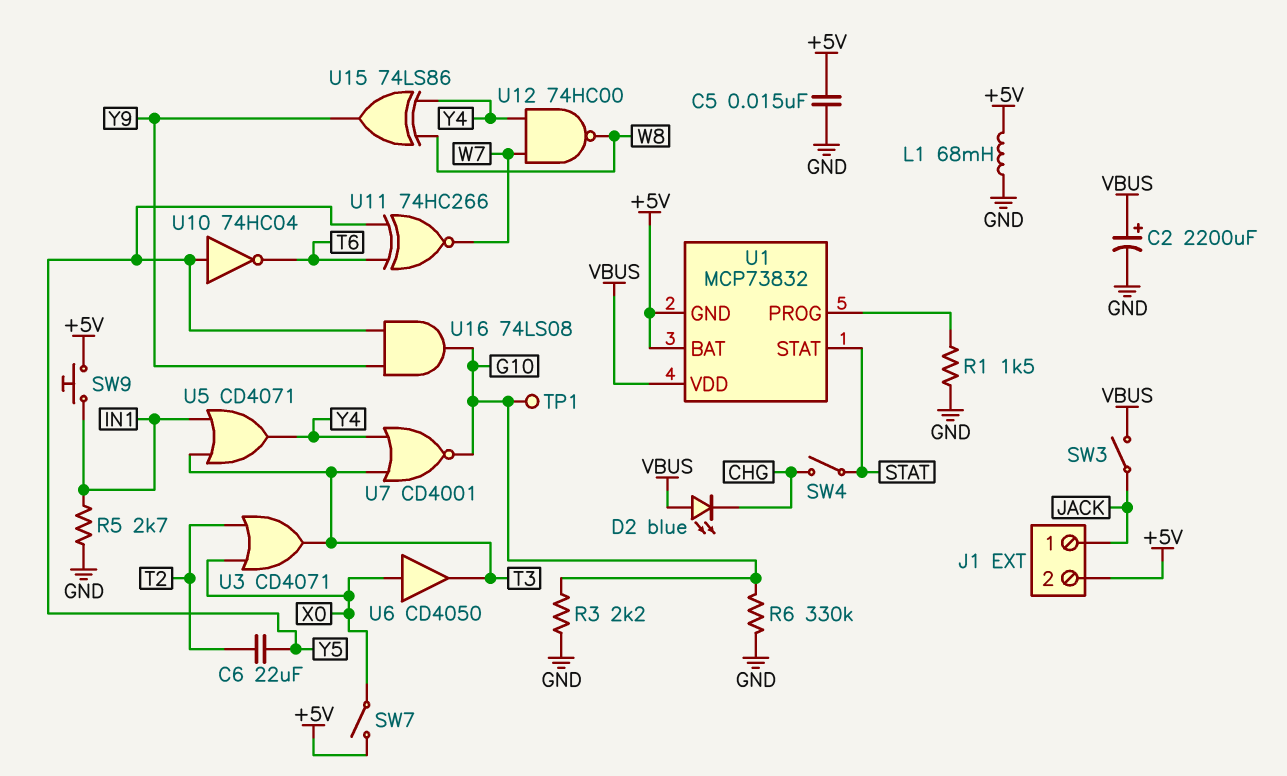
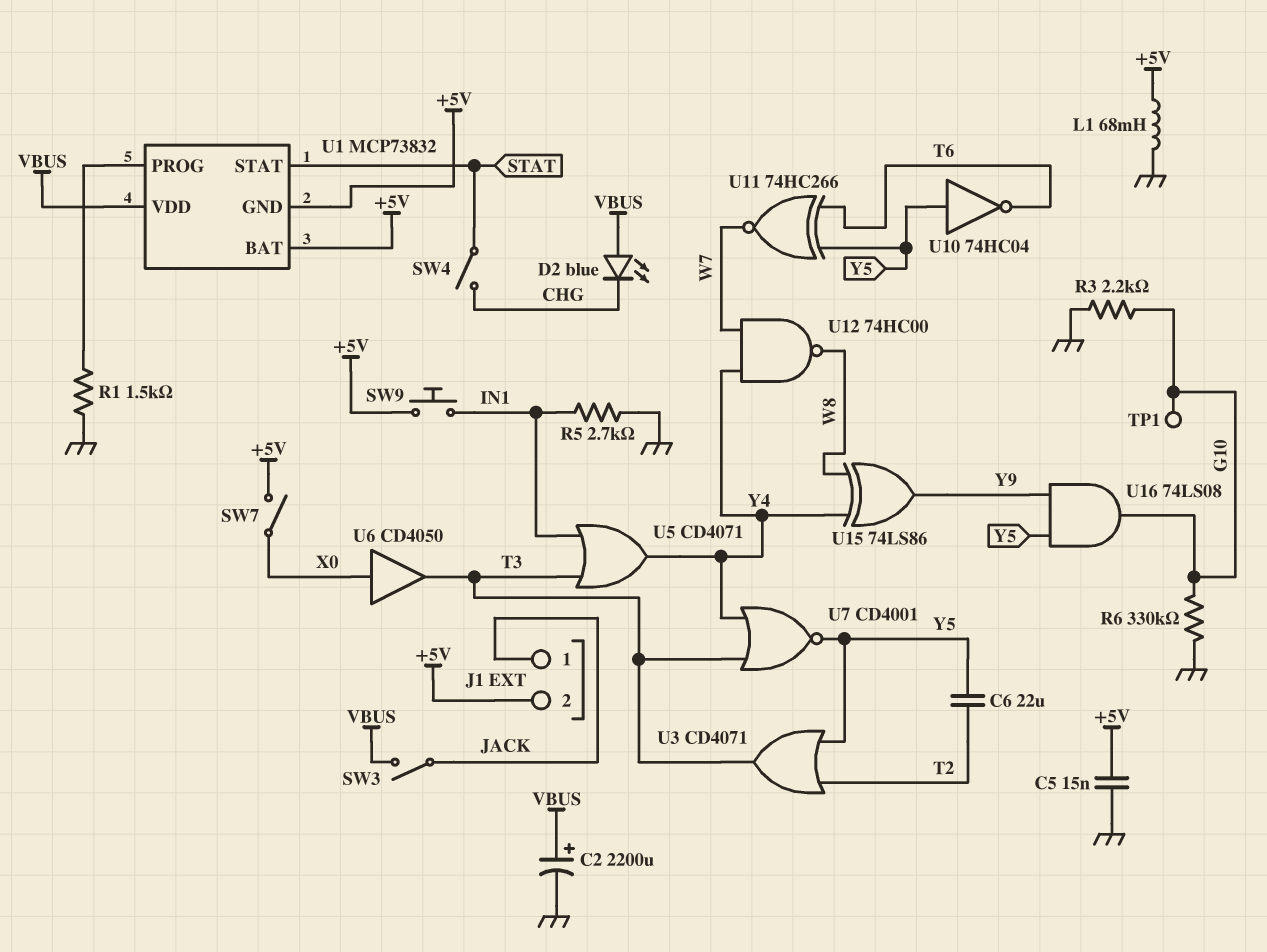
U3: OR CD4071 (in T2, in X0, out T3) -> OR CD4071 (in T2, in Y5, out T3)
U7: NOR CD4001 (in T3, in Y4, out G10) -> NOR CD4001 (in T3, in Y4, out Y5)

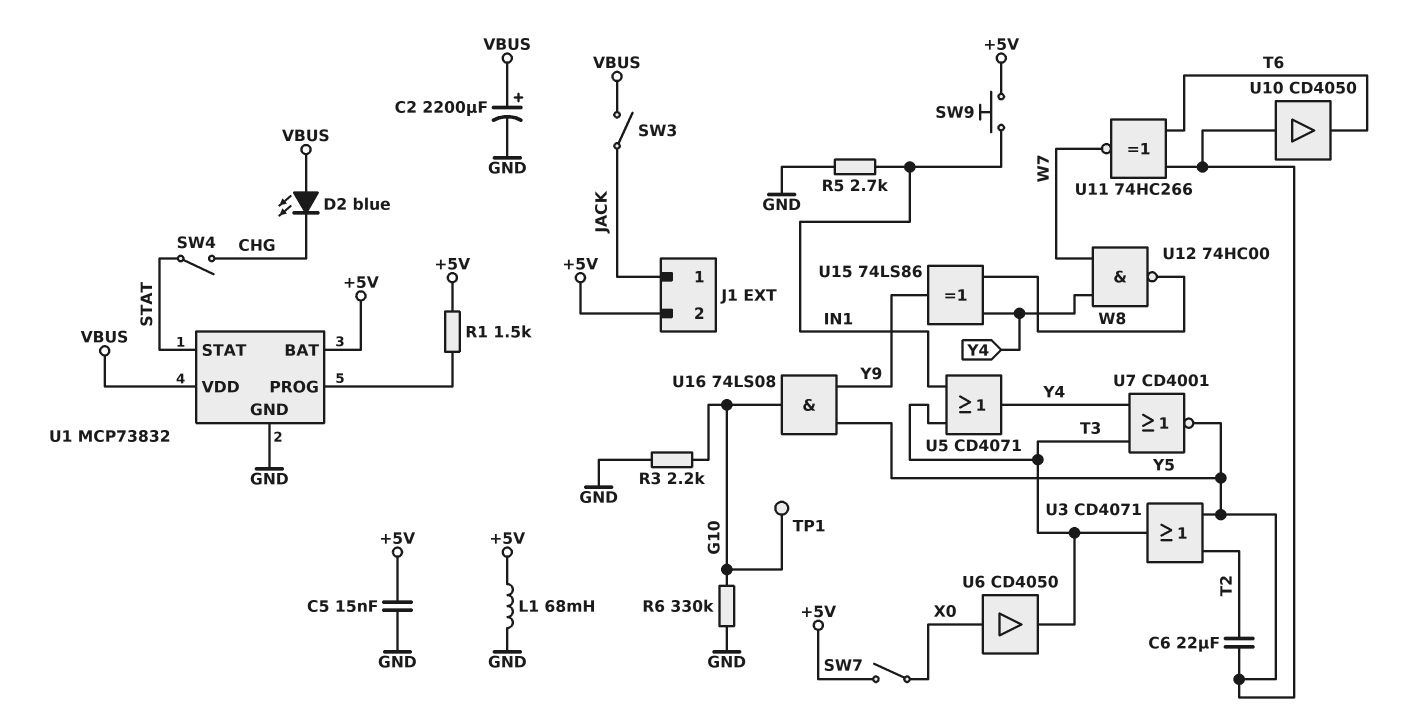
R1: 1.5k (GND, U1/PROG) -> 1.5k (+5V, U1/PROG)
U1 pin GND: +5V -> GND
U10: NOT 74HC04 (in Y5, out T6) -> buffer CD4050 (in Y5, out T6)

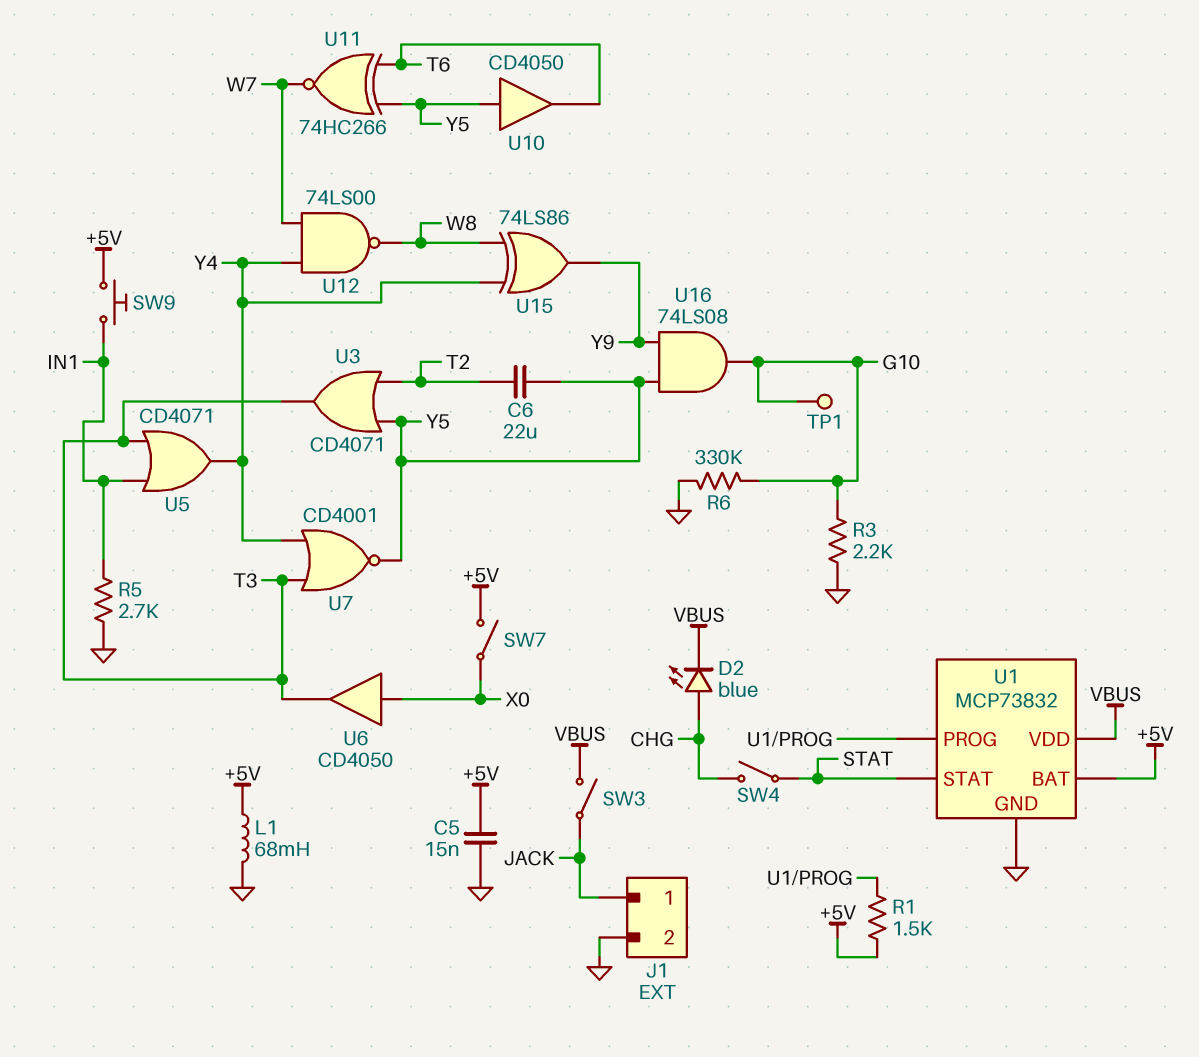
C2: 2200uF (plus VBUS, minus GND) -> none
D2: LED blue (A VBUS, K CHG) -> LED blue (A CHG, K VBUS)
J1 pin 2: +5V -> GND
U12: NAND 74HC00 (in W7, in Y4, out W8) -> NAND 74LS00 (in W7, in Y4, out W8)

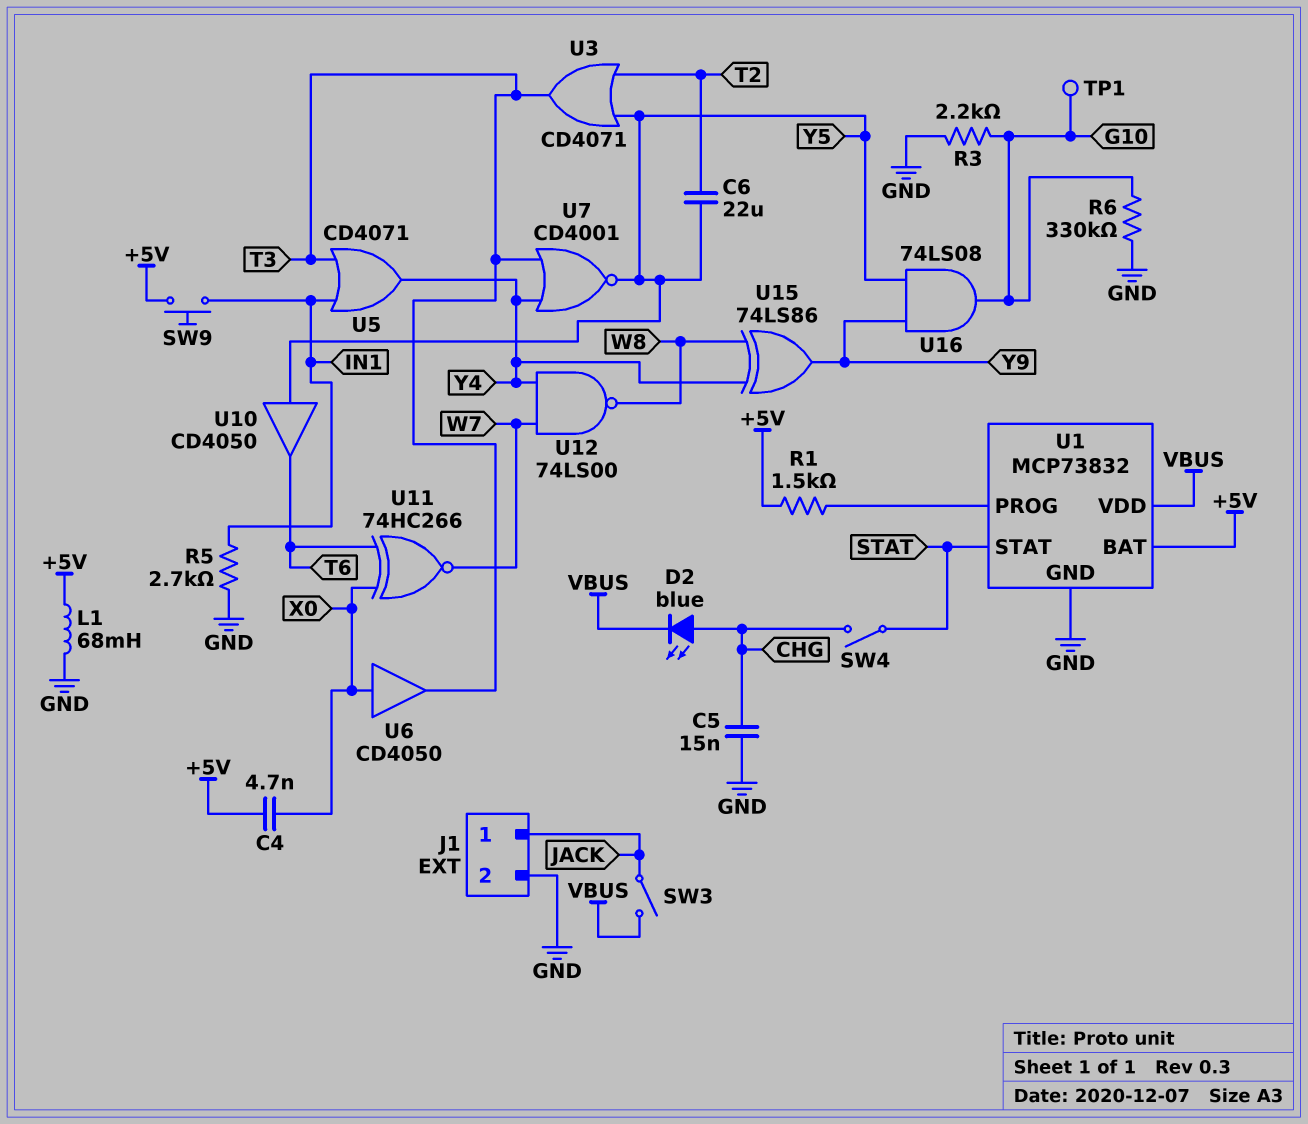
C4: none -> 4.7nF (+5V, X0)
C5: 15nF (+5V, GND) -> 15nF (CHG, GND)
SW7: switch (+5V, X0) -> none
U11: XNOR 74HC266 (in T6, in Y5, out W7) -> XNOR 74HC266 (in T6, in X0, out W7)

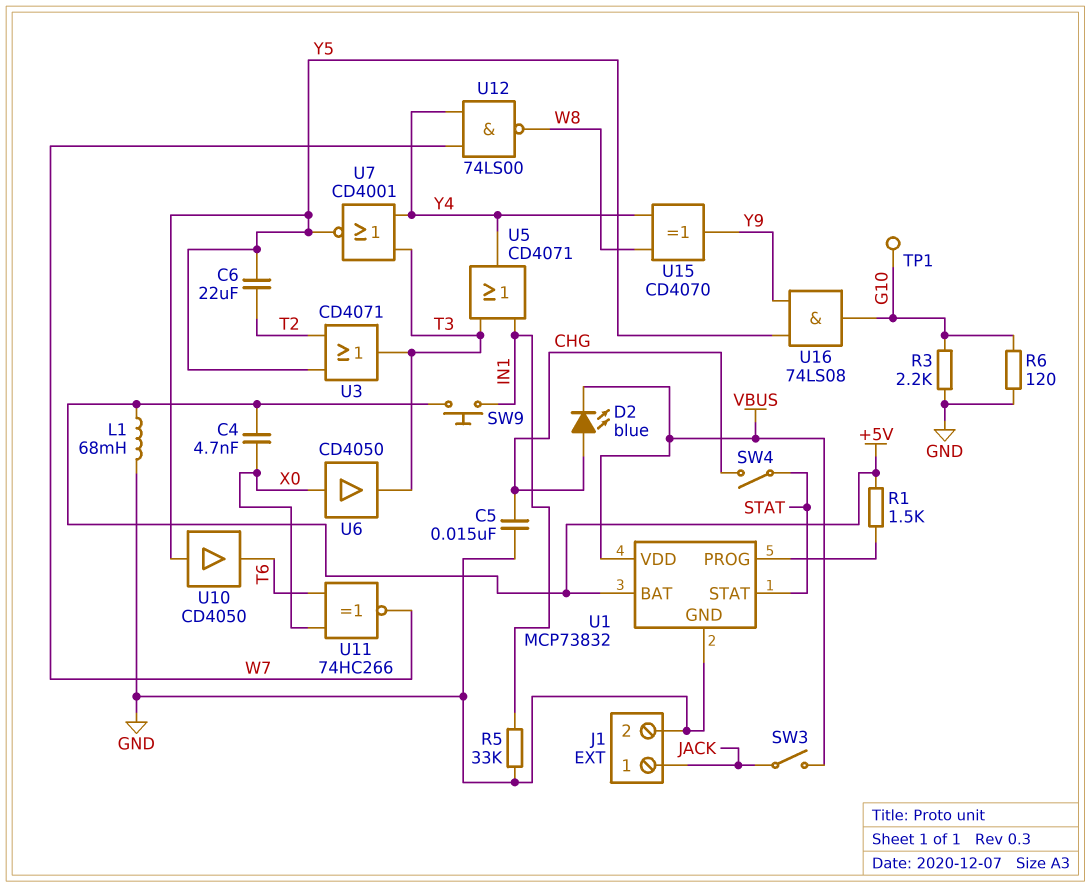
R5: 2.7k (GND, IN1) -> 33k (GND, IN1)
R6: 330k (G10, GND) -> 120 (G10, GND)
U15: XOR 74LS86 (in W8, in Y4, out Y9) -> XOR CD4070 (in W8, in Y4, out Y9)

